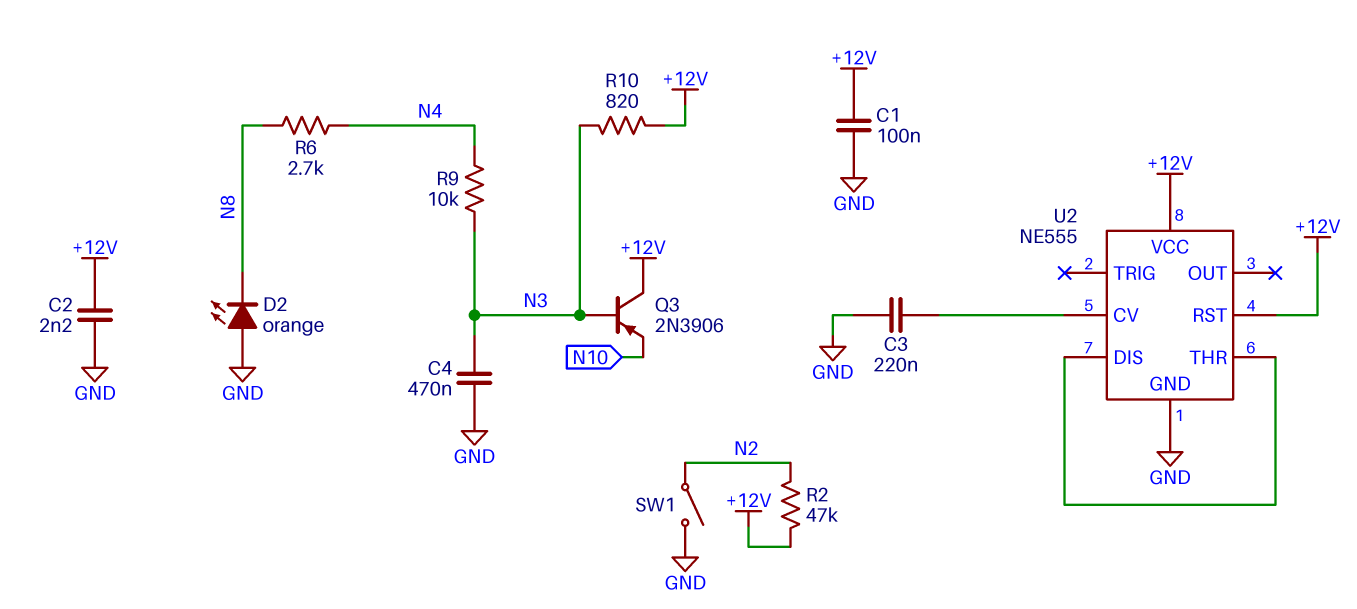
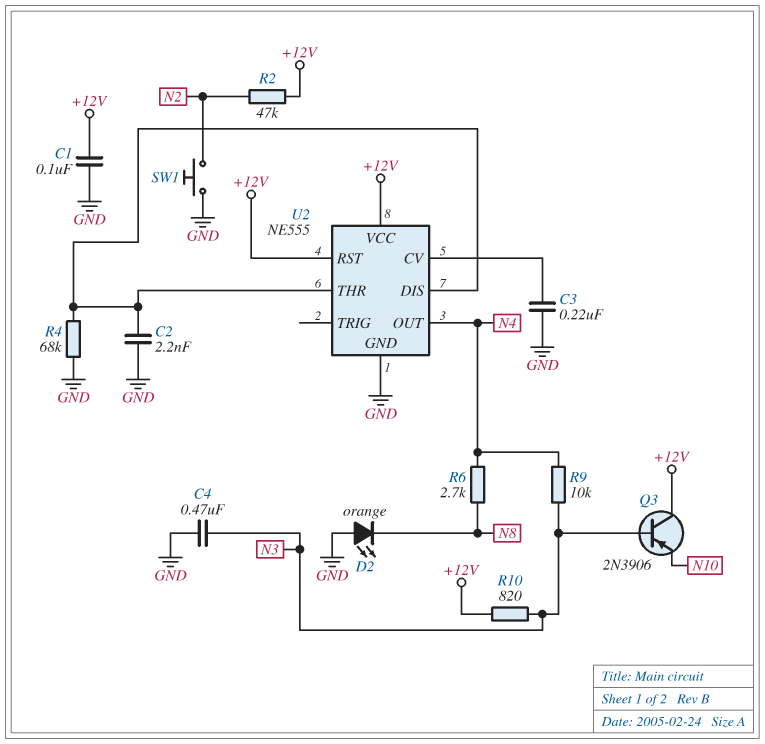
C2: 2.2nF (+12V, GND) -> 2.2nF (GND, U2/DIS)
R4: none -> 68k (GND, U2/DIS)
SW1: switch (GND, N2) -> button (GND, N2)
U2 pin OUT: none -> N4

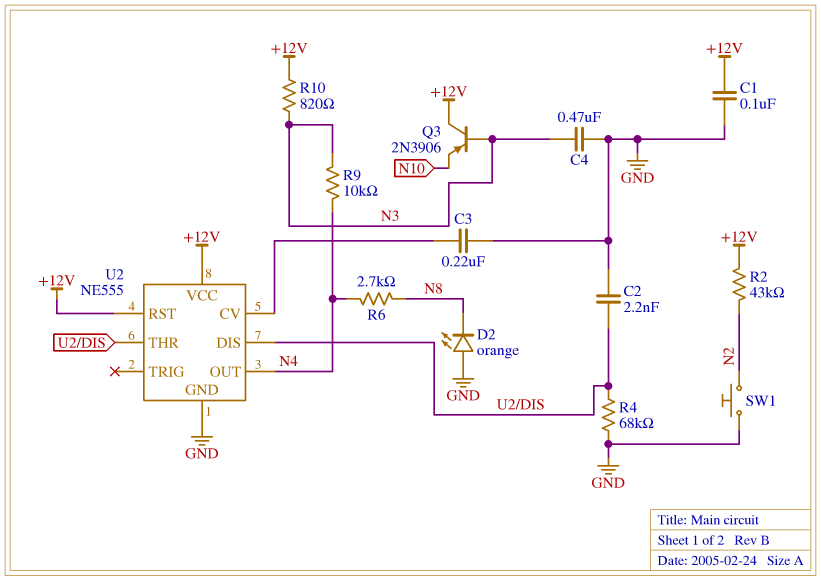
R2: 47k (+12V, N2) -> 43k (+12V, N2)

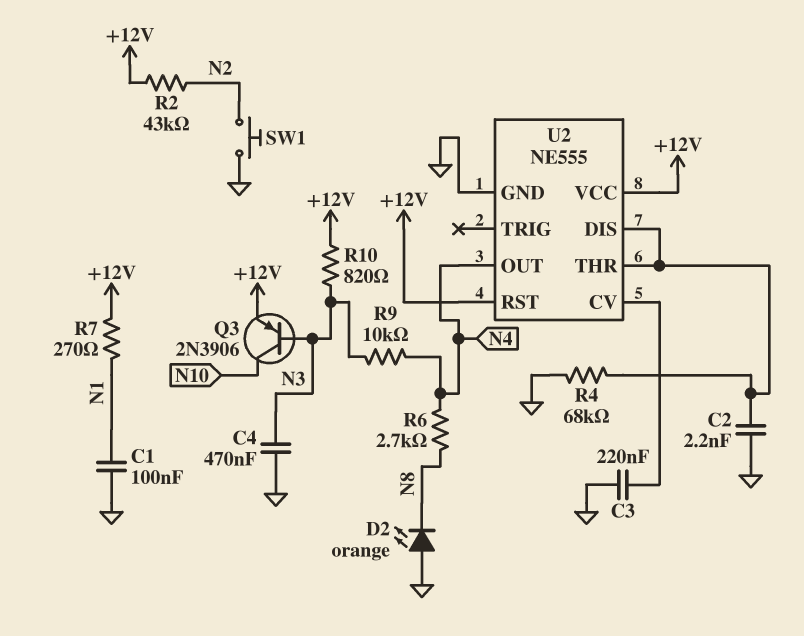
C1: 100nF (+12V, GND) -> 100nF (GND, N1)
Q3: PNP 2N3906 (B N3, C +12V, E N10) -> PNP 2N3906 (B N3, C N10, E +12V)
R7: none -> 270 (+12V, N1)

